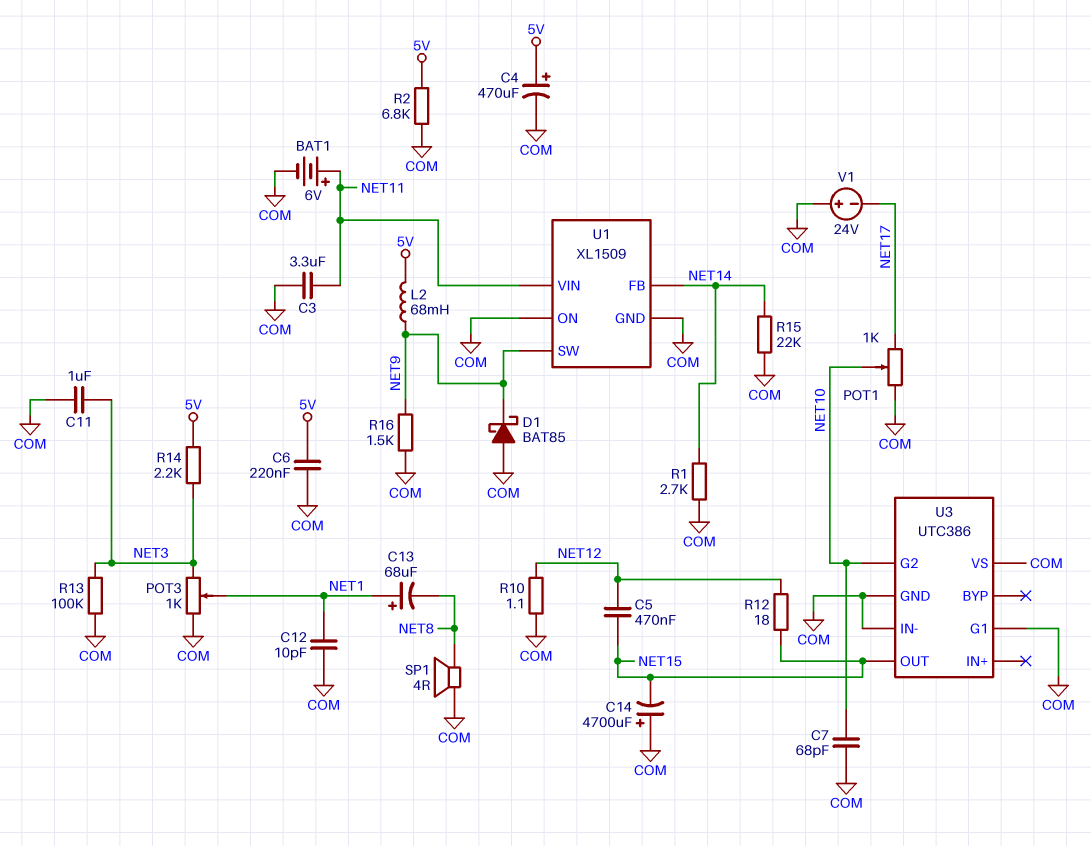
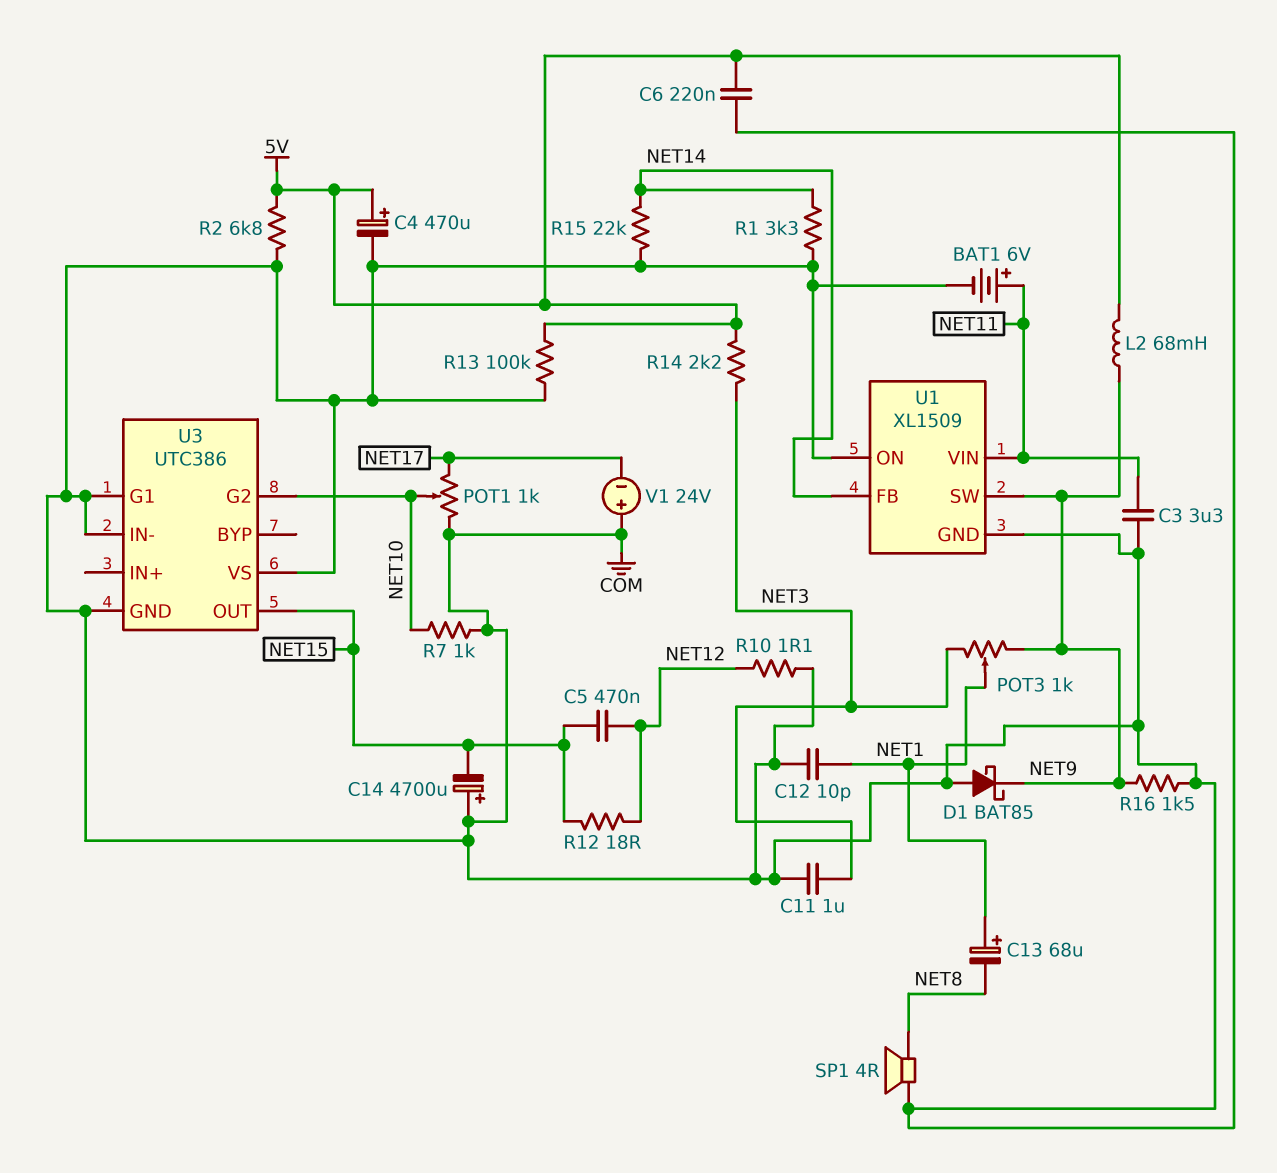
C7: 68pF (COM, NET10) -> none
POT3: 1k (COM, NET3, wiper NET1) -> 1k (NET3, NET9, wiper NET1)
R1: 2.7k (COM, NET14) -> 3.3k (COM, NET14)
R7: none -> 1k (COM, NET10)
R13: 100k (COM, NET3) -> 100k (5V, COM)

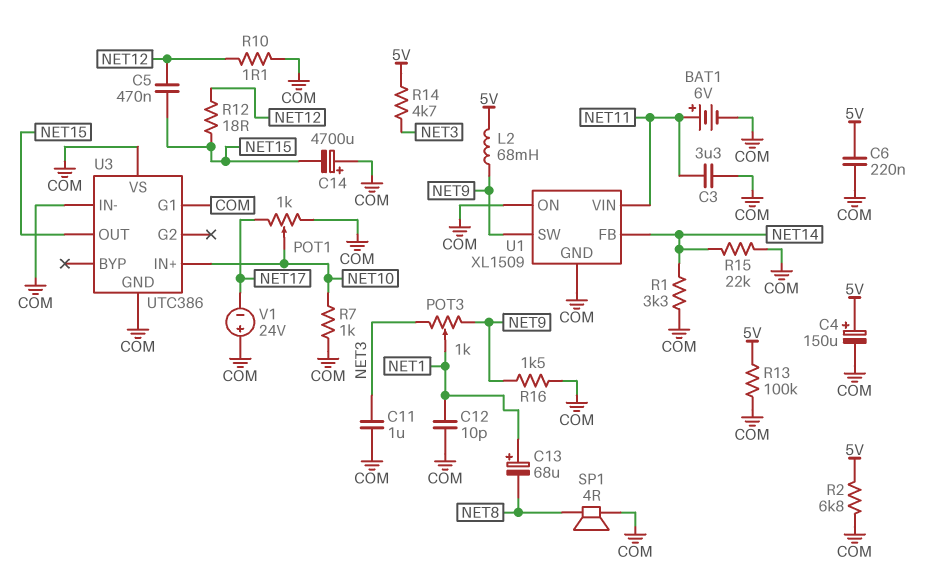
C4: 470uF (plus 5V, minus COM) -> 150uF (plus 5V, minus COM)
D1: schottky BAT85 (A COM, K NET9) -> none
R14: 2.2k (5V, NET3) -> 4.7k (5V, NET3)
U3 pin G2: NET10 -> none
U3 pin IN+: none -> NET10

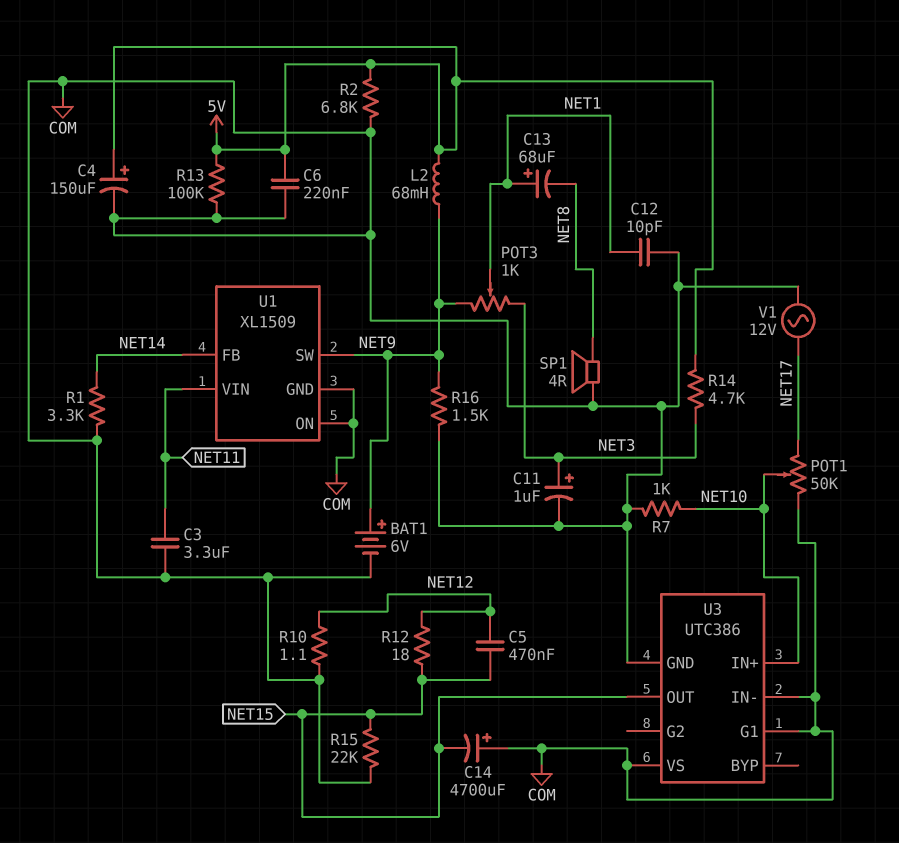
BAT1: 6V (plus NET11, minus COM) -> 6V (plus NET9, minus COM)
C11: 1uF (COM, NET3) -> 1uF (plus NET3, minus COM)
POT1: 1k (COM, NET17, wiper NET10) -> 50k (COM, NET17, wiper NET10)
R15: 22k (COM, NET14) -> 22k (COM, NET15)
V1: 24V (plus COM, minus NET17) -> AC 12V (COM, NET17)

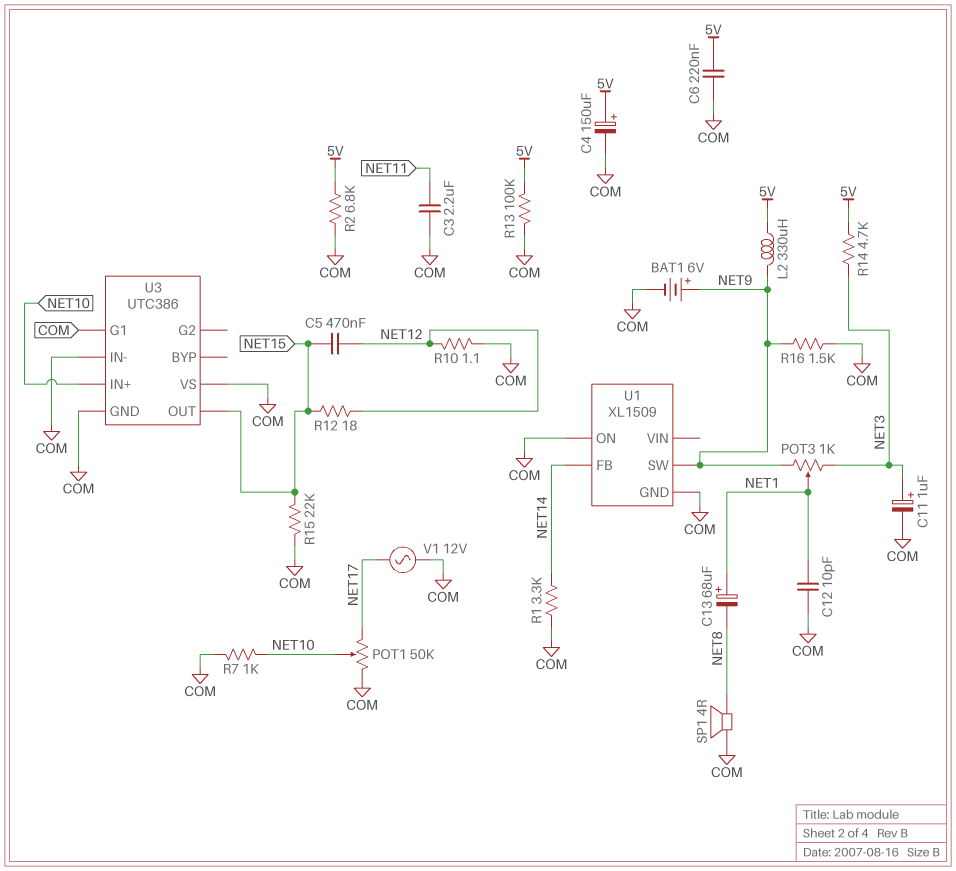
C3: 3.3uF (COM, NET11) -> 2.2uF (COM, NET11)
C14: 4700uF (plus COM, minus NET15) -> none
L2: 68mH (5V, NET9) -> 330uH (5V, NET9)
U1 pin VIN: NET11 -> none

